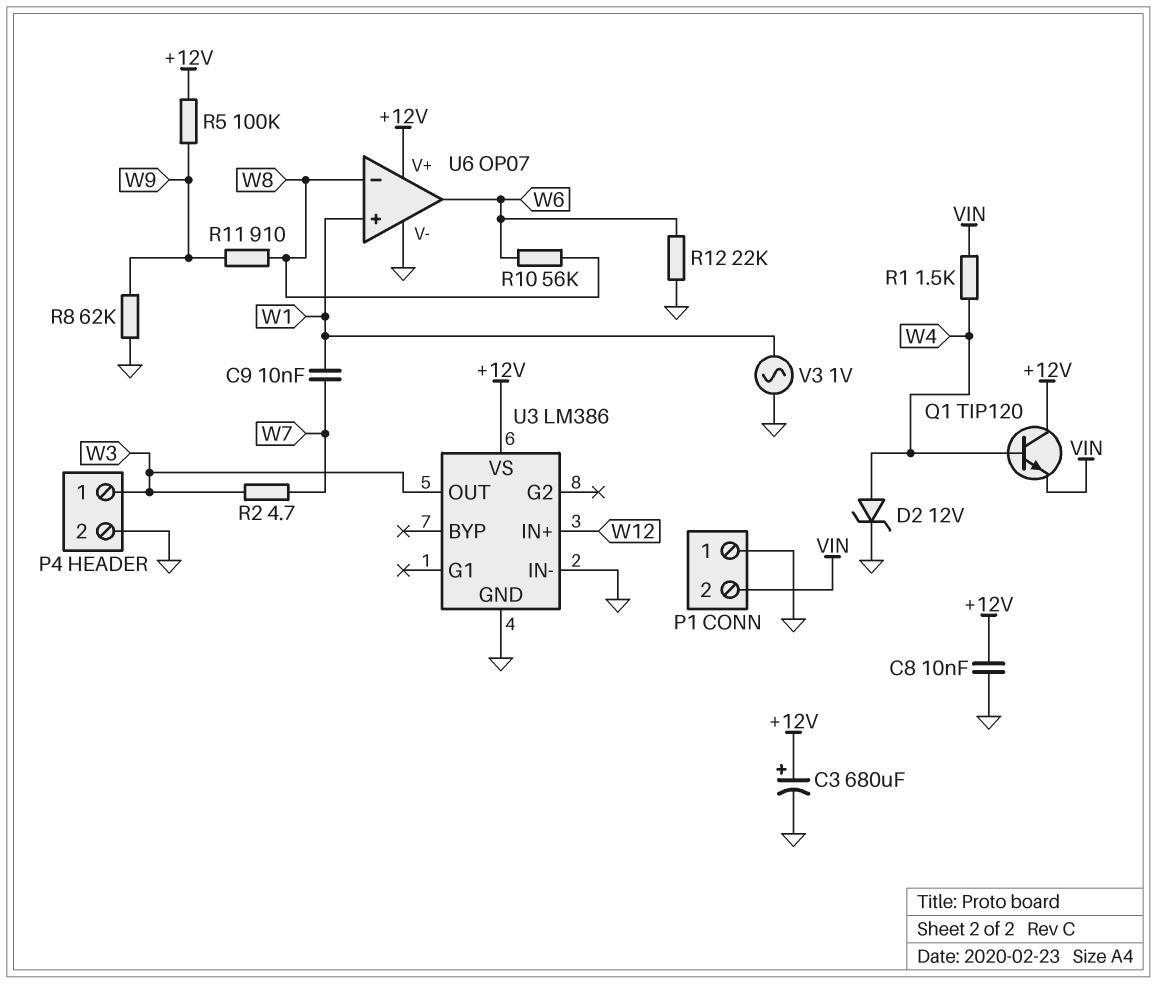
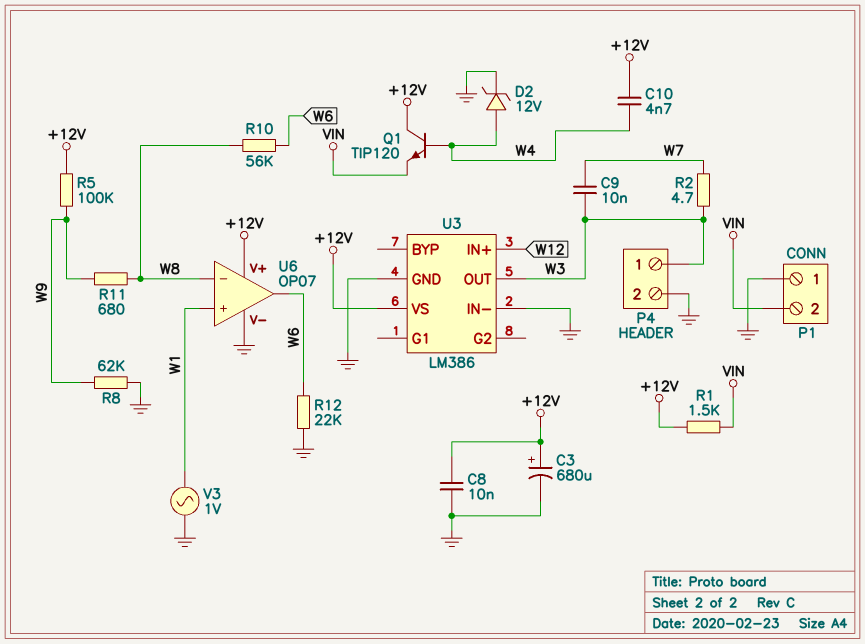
C9: 10nF (W1, W7) -> 10nF (W3, W7)
C10: none -> 4.7nF (+12V, W4)
R1: 1.5k (VIN, W4) -> 1.5k (+12V, VIN)
R11: 910 (W8, W9) -> 680 (W8, W9)

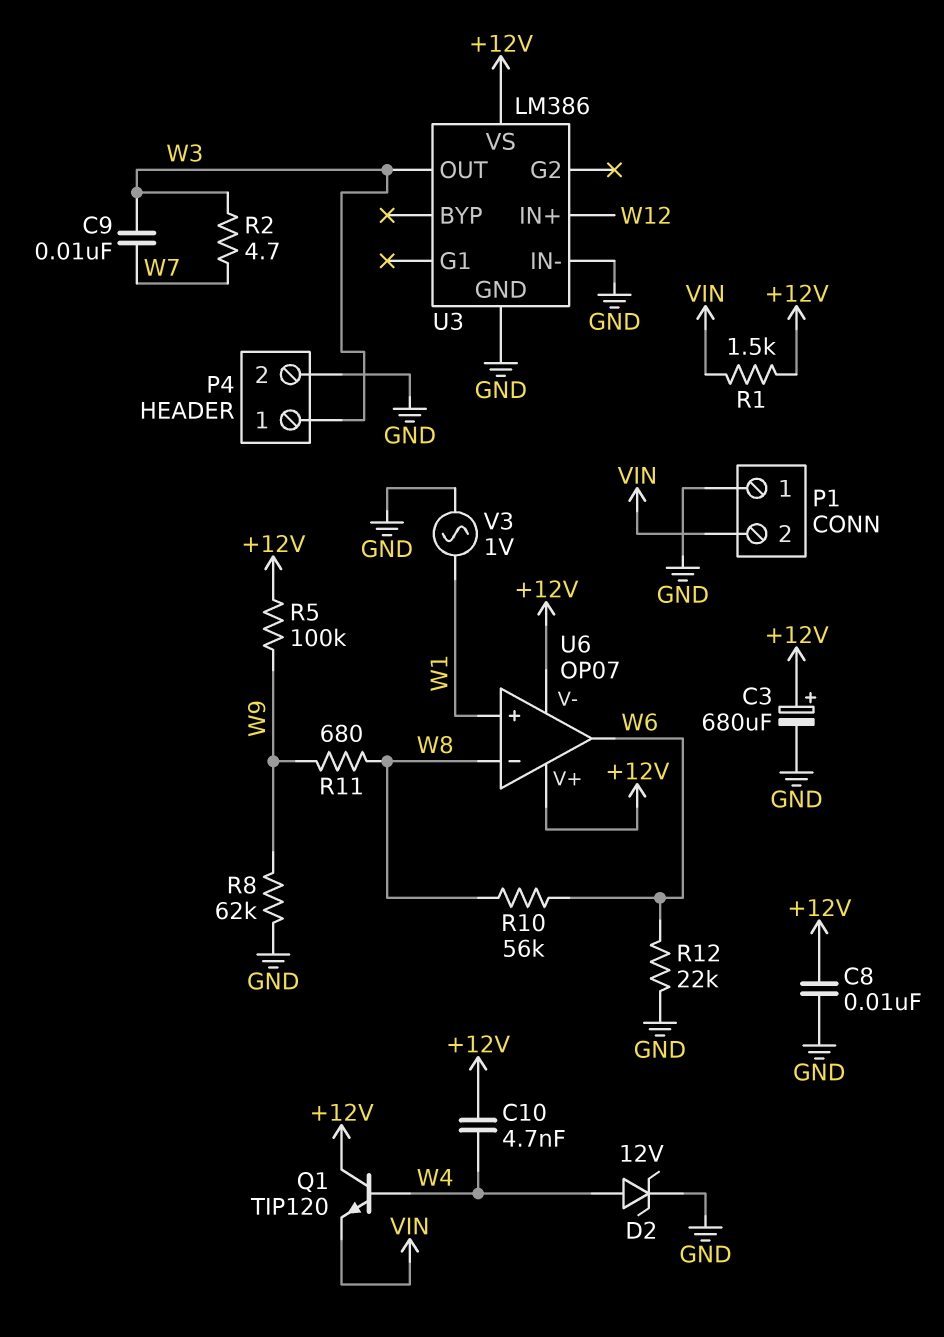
U6 pin V-: GND -> +12V

